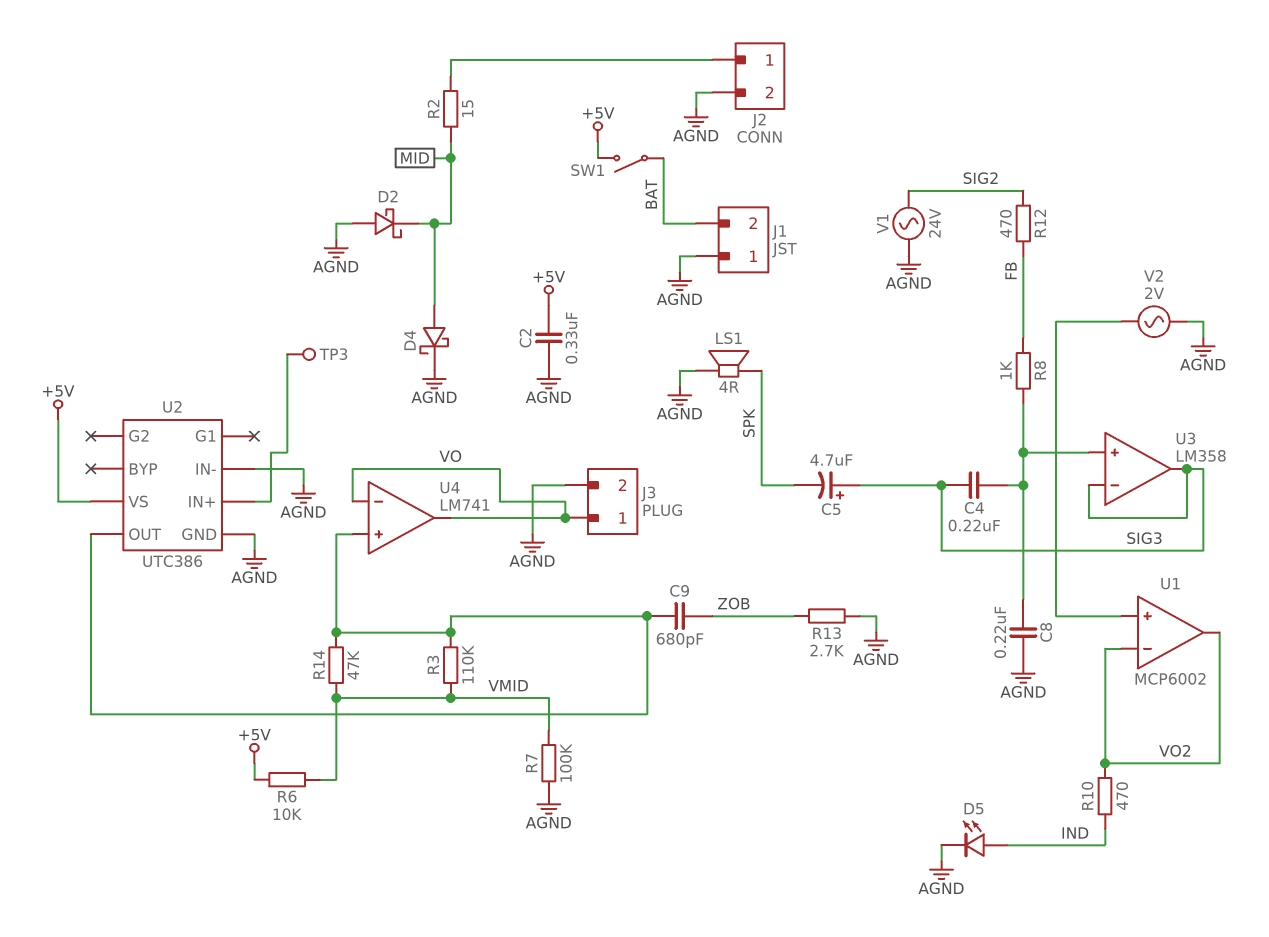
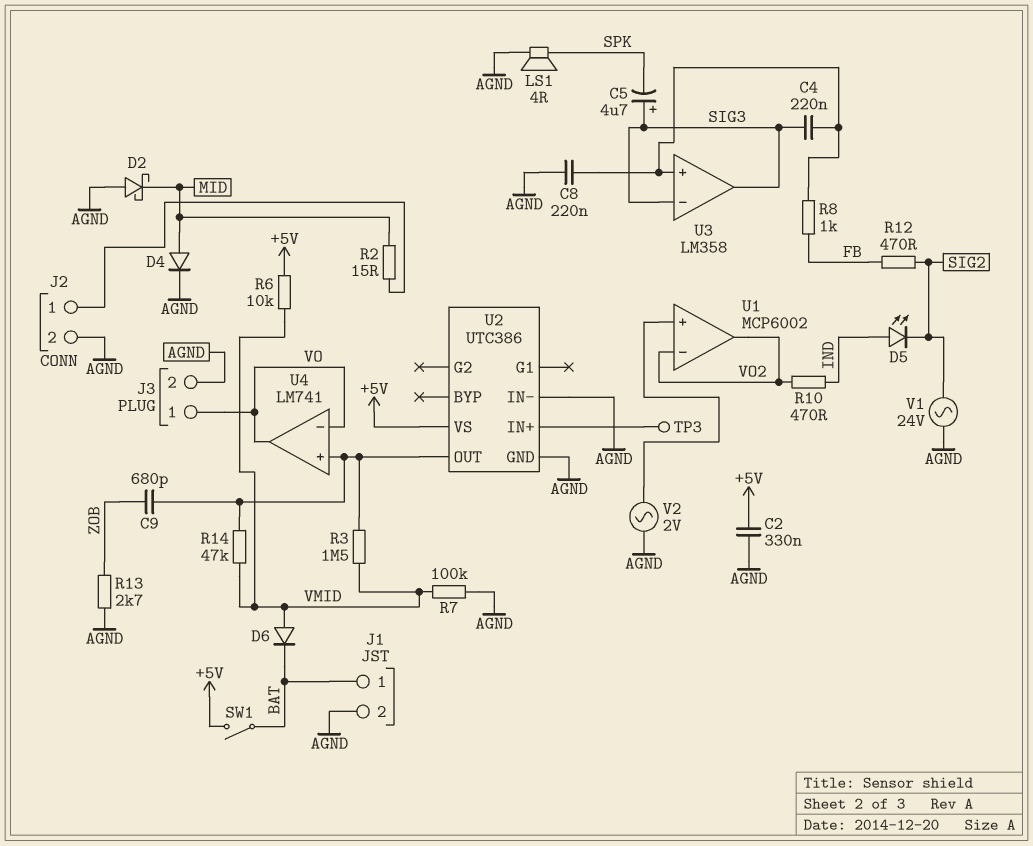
D4: schottky (A MID, K AGND) -> diode (A MID, K AGND)
D5: LED (A IND, K AGND) -> LED (A IND, K SIG2)
D6: none -> diode (A VMID, K BAT)
J1 pin 1: AGND -> BAT
J1 pin 2: BAT -> AGND
R3: 110k (U2/OUT, VMID) -> 1.5M (U2/OUT, VMID)

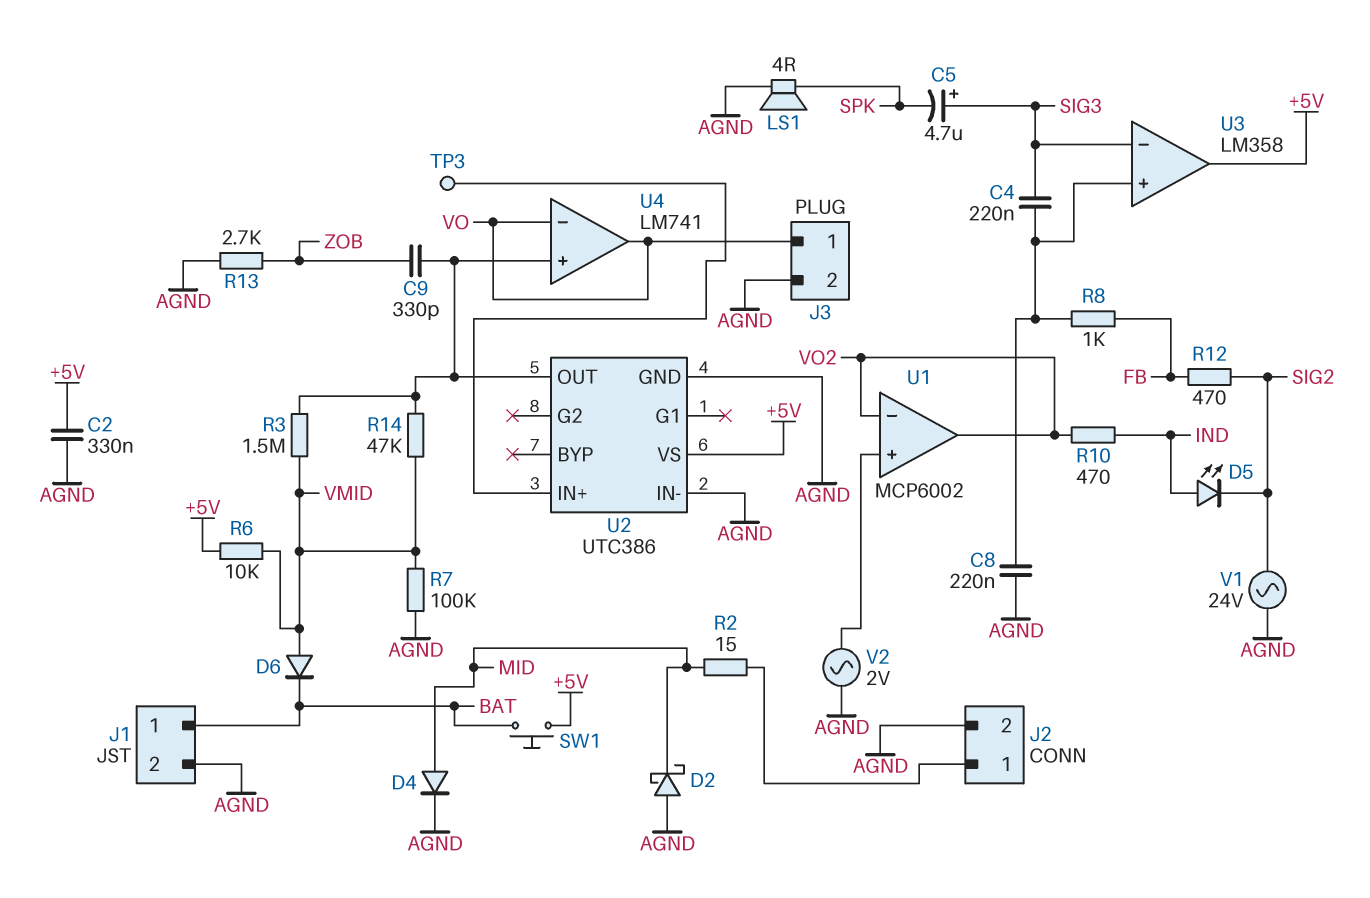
C9: 680pF (U2/OUT, ZOB) -> 330pF (U2/OUT, ZOB)
SW1: switch (+5V, BAT) -> button (+5V, BAT)
U3 pin out: SIG3 -> +5V

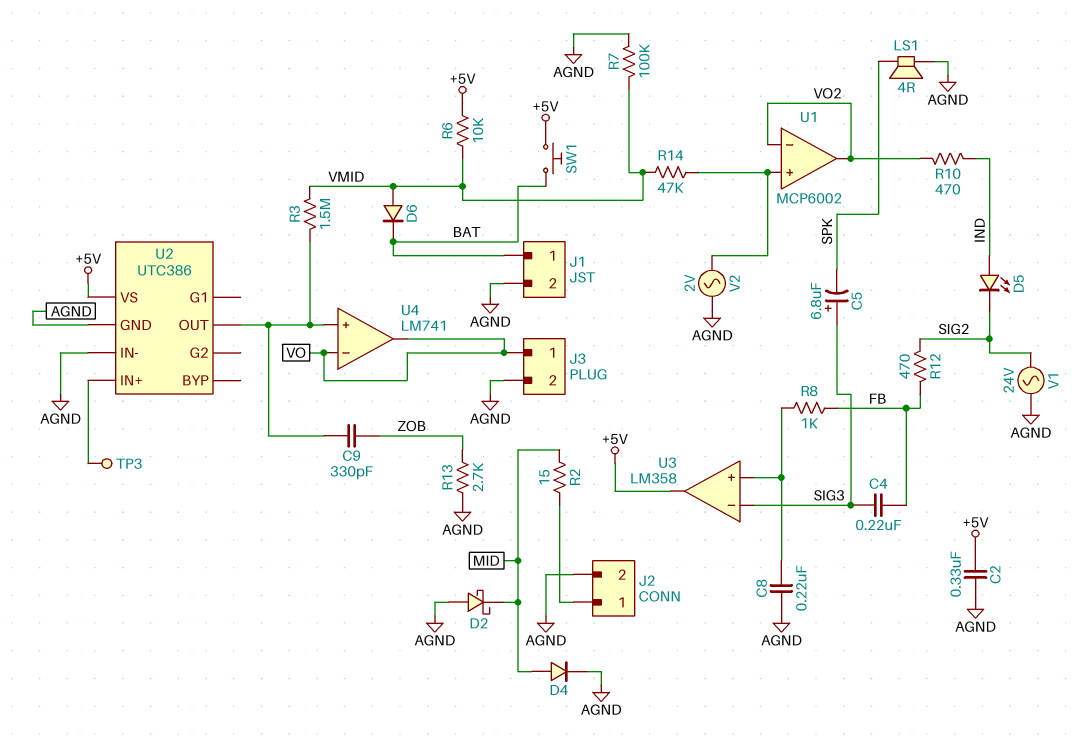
C4: 220nF (SIG3, U3/in+) -> 220nF (FB, SIG3)
C5: 4.7uF (plus SIG3, minus SPK) -> 6.8uF (plus SIG3, minus SPK)
R14: 47k (U2/OUT, VMID) -> 47k (U1/in+, VMID)

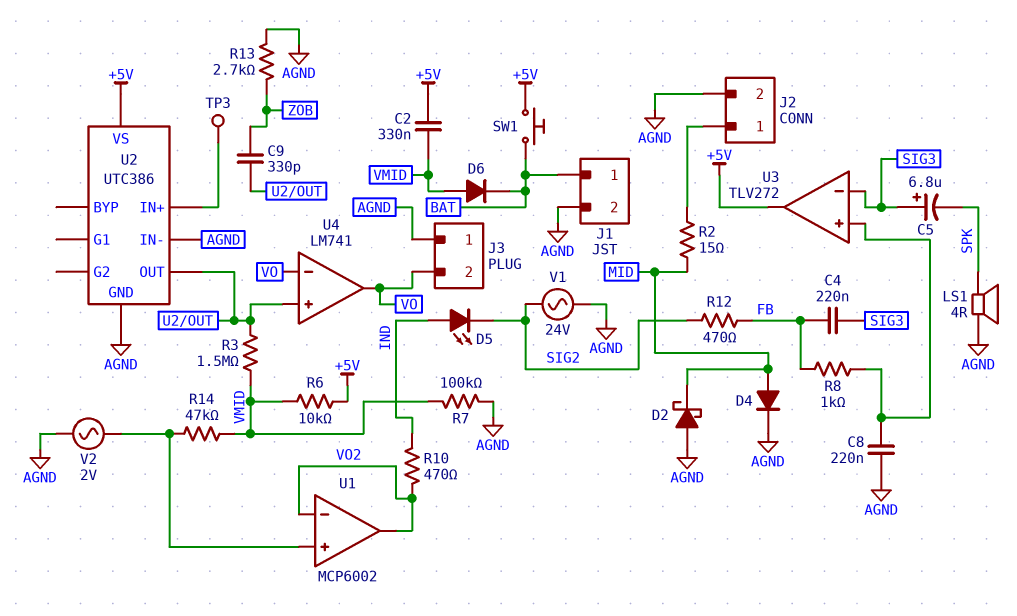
C2: 330nF (+5V, AGND) -> 330nF (+5V, VMID)
J3 pin 1: VO -> AGND
J3 pin 2: AGND -> VO
U3: LM358 -> TLV272

